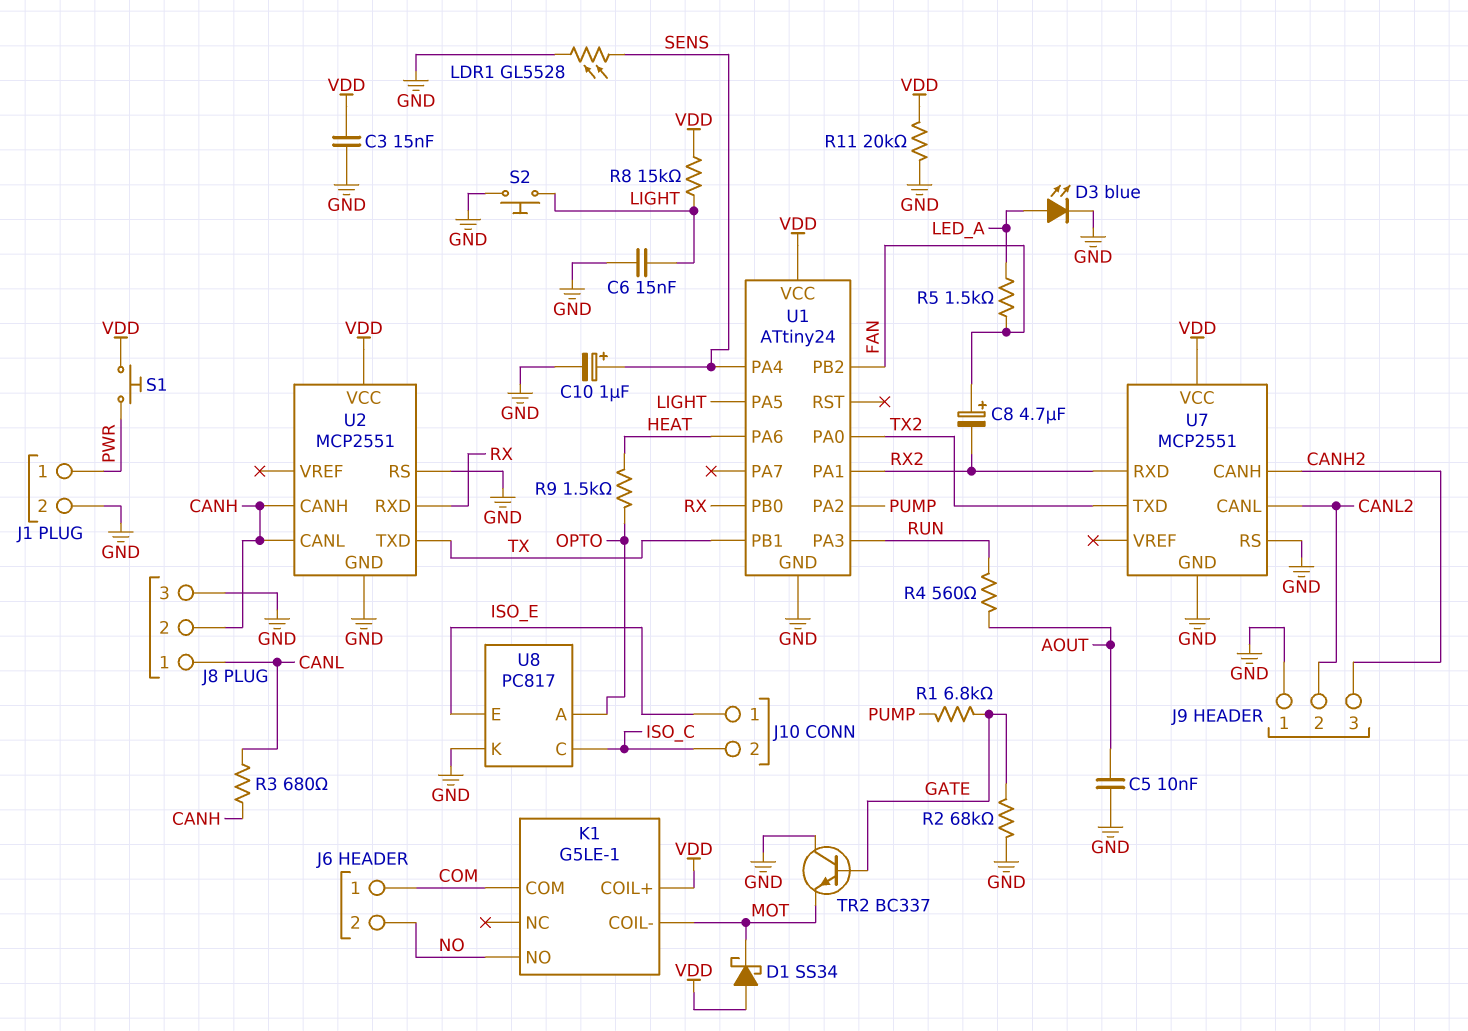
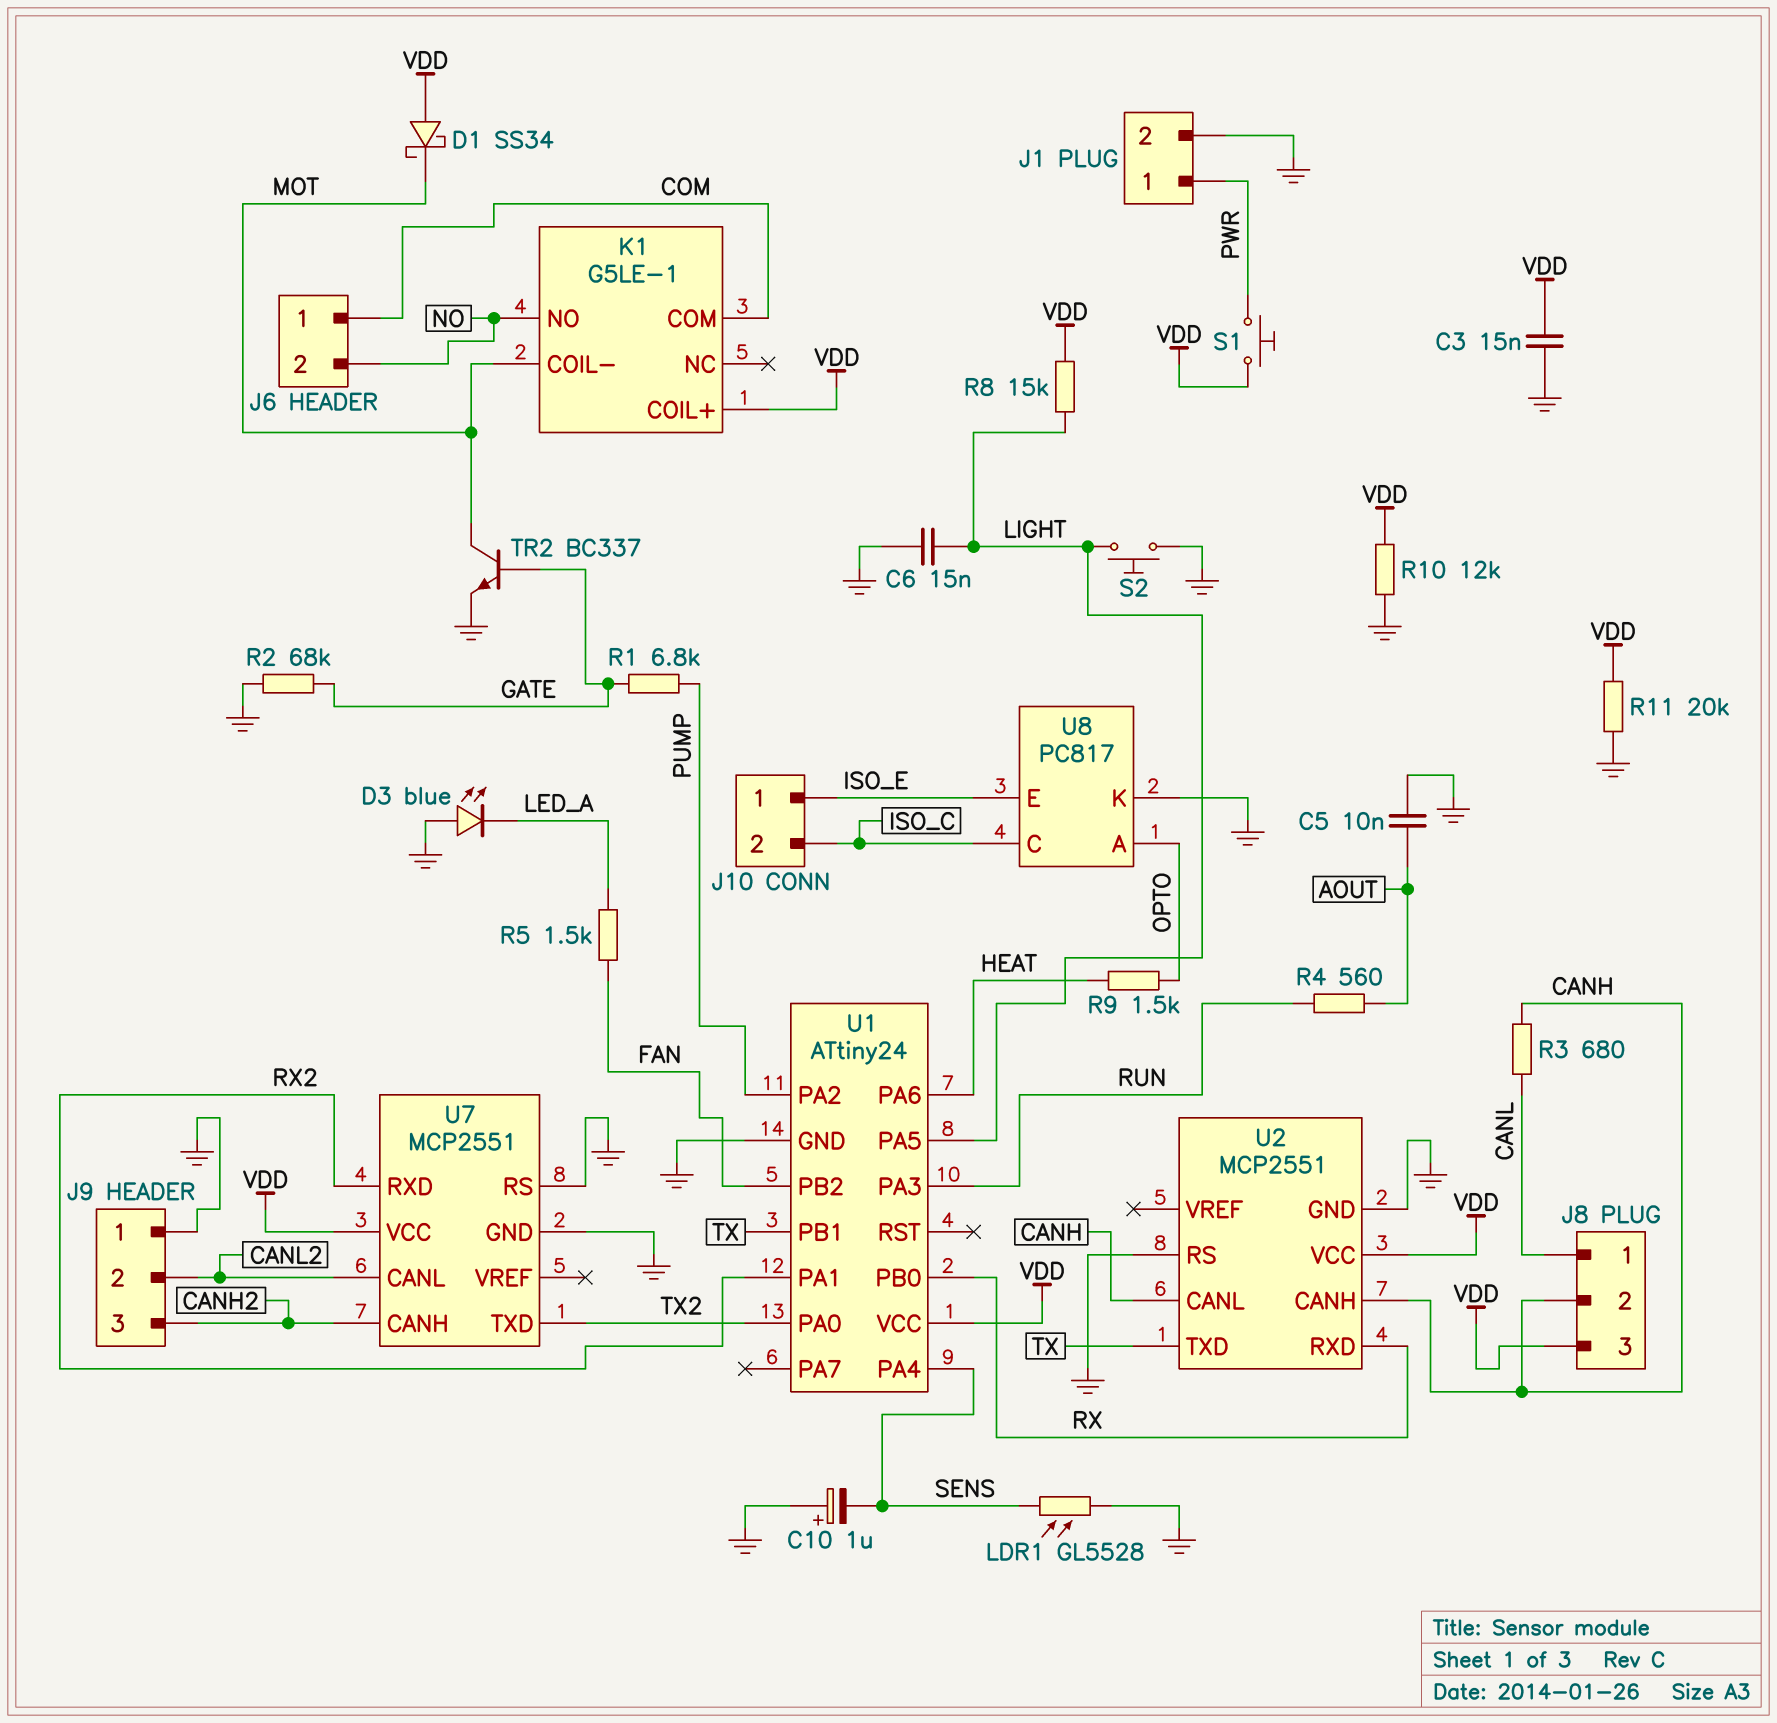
C8: 4.7uF (plus FAN, minus RX2) -> none
C10: 1uF (plus SENS, minus GND) -> 1uF (plus GND, minus SENS)
D3: LED blue (A LED_A, K GND) -> LED blue (A GND, K LED_A)
J8 pin 3: GND -> VDD
R10: none -> 12k (GND, VDD)
TR2: NPN BC337 (B GATE, C GND, E MOT) -> NPN BC337 (B GATE, C MOT, E GND)

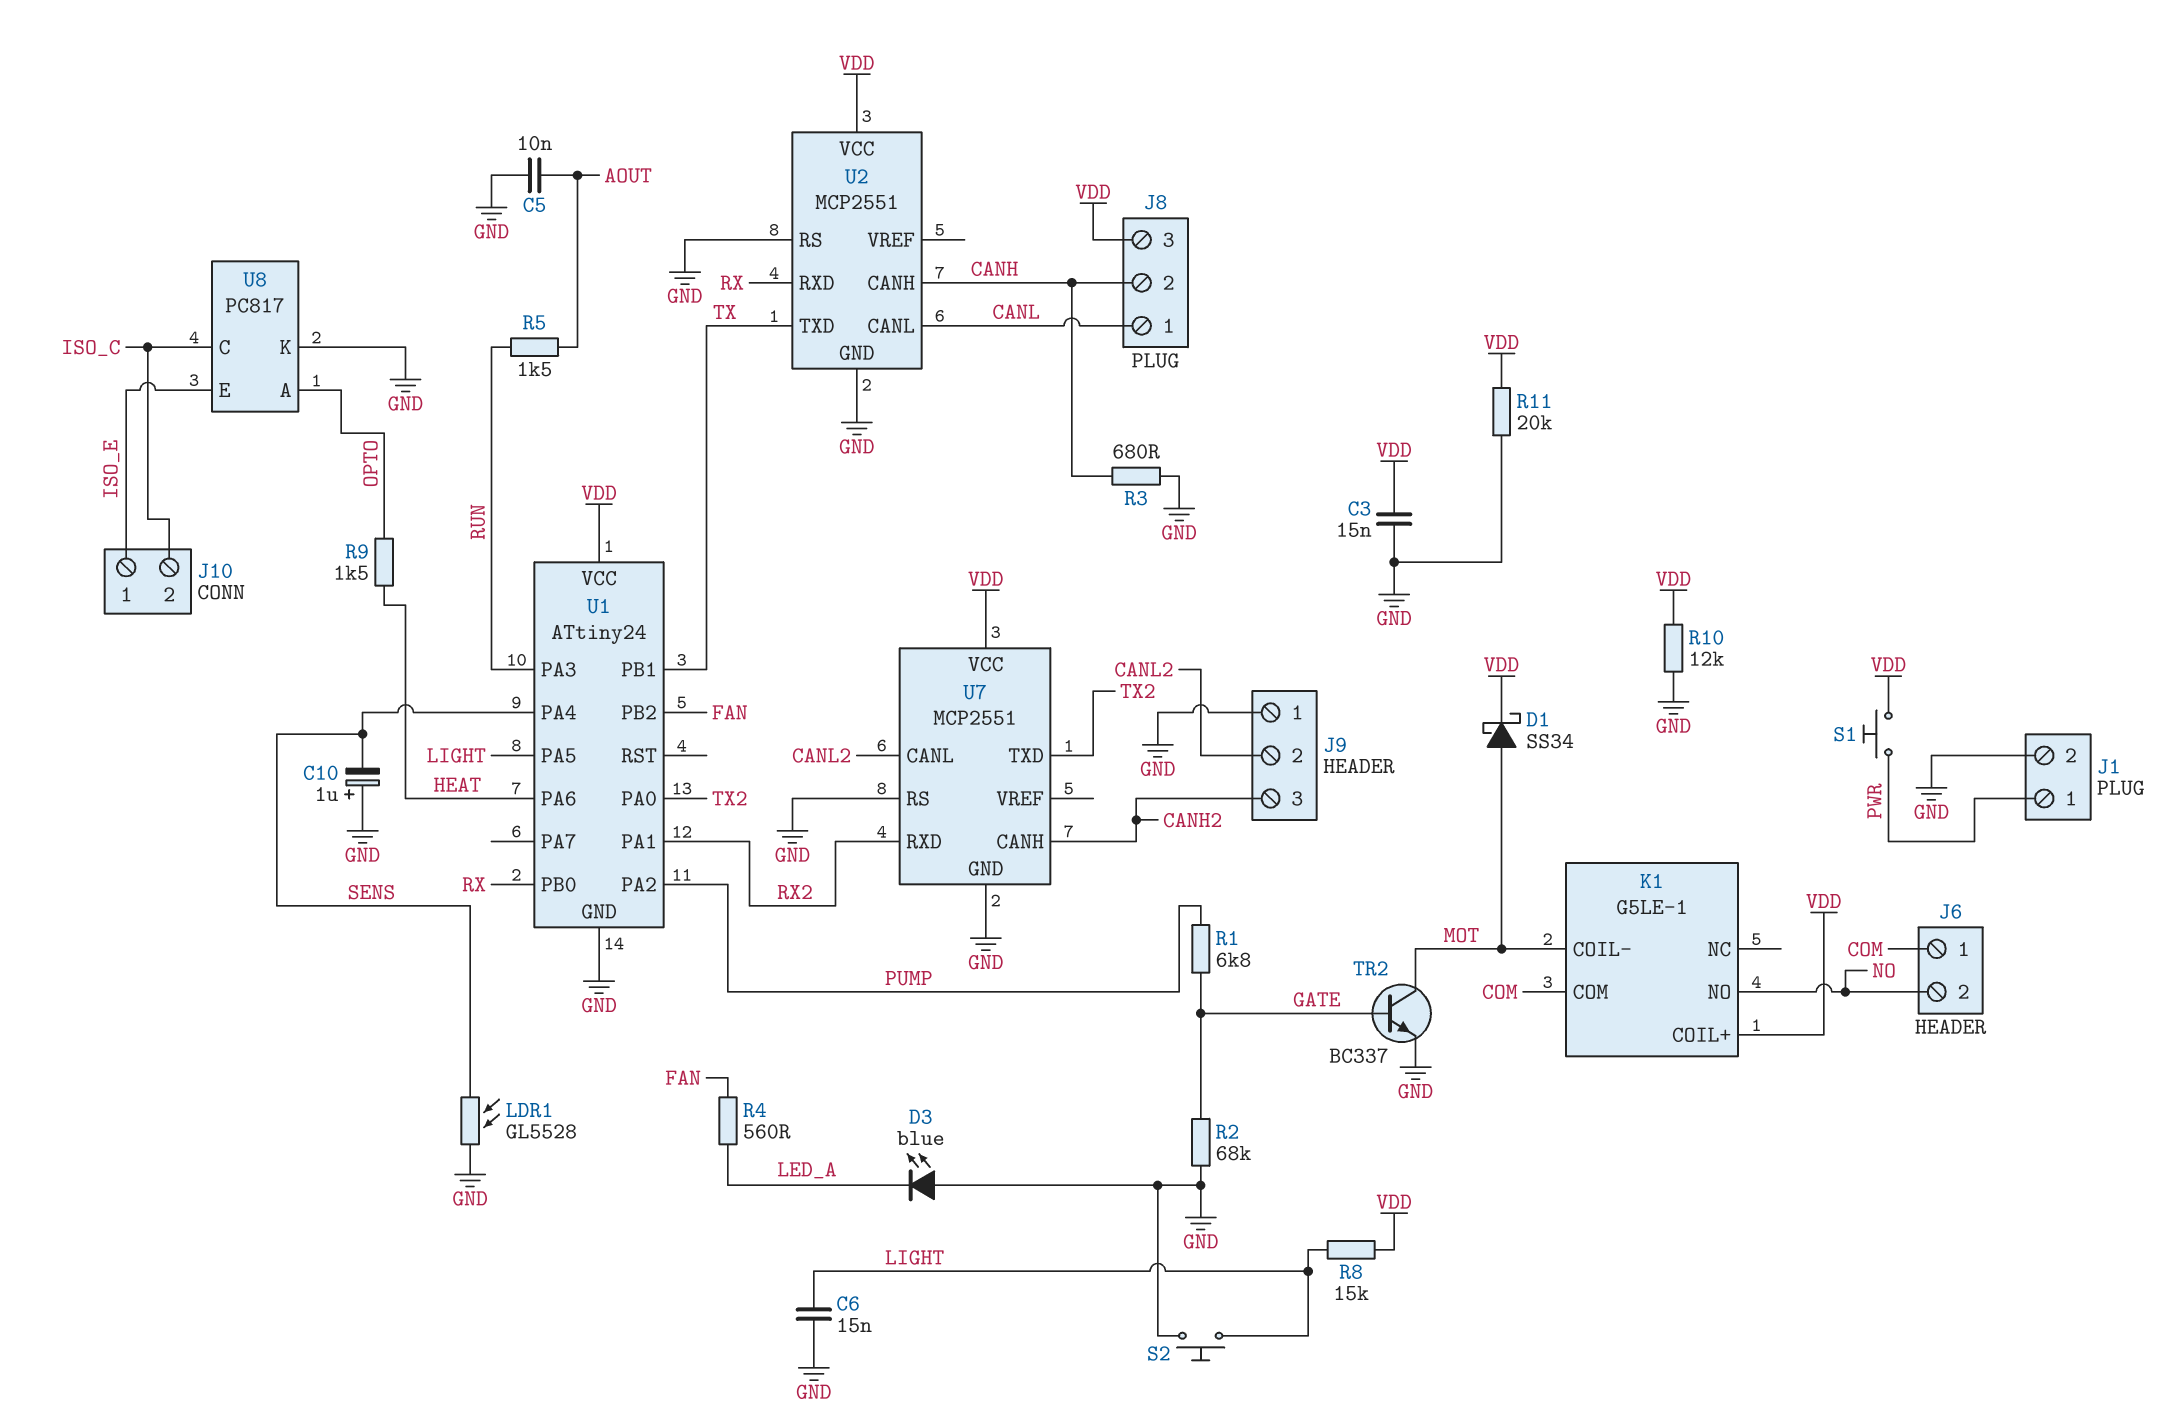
D1: schottky SS34 (A VDD, K MOT) -> schottky SS34 (A MOT, K VDD)
R3: 680 (CANH, CANL) -> 680 (CANH, GND)
R4: 560 (AOUT, RUN) -> 560 (FAN, LED_A)
R5: 1.5k (FAN, LED_A) -> 1.5k (AOUT, RUN)
U2 pin CANL: CANH -> CANL

